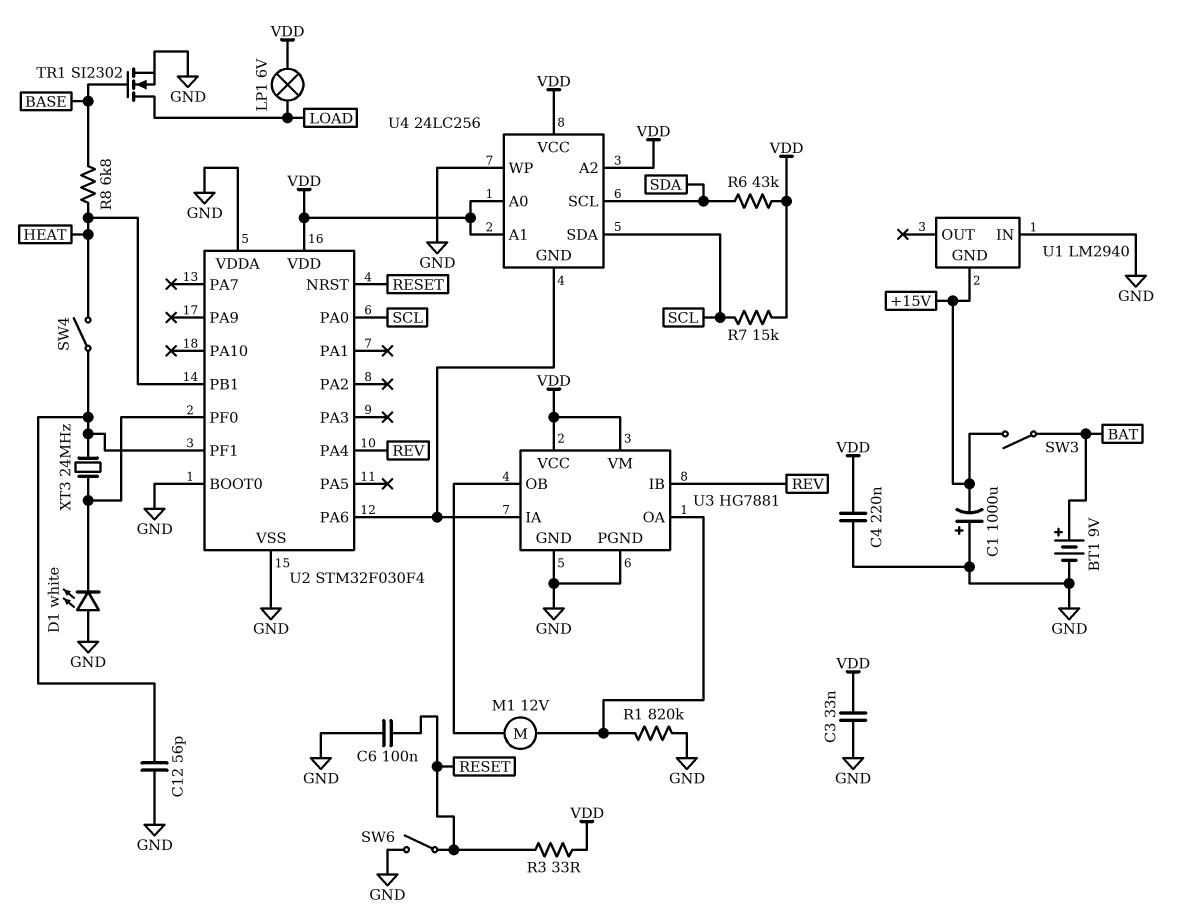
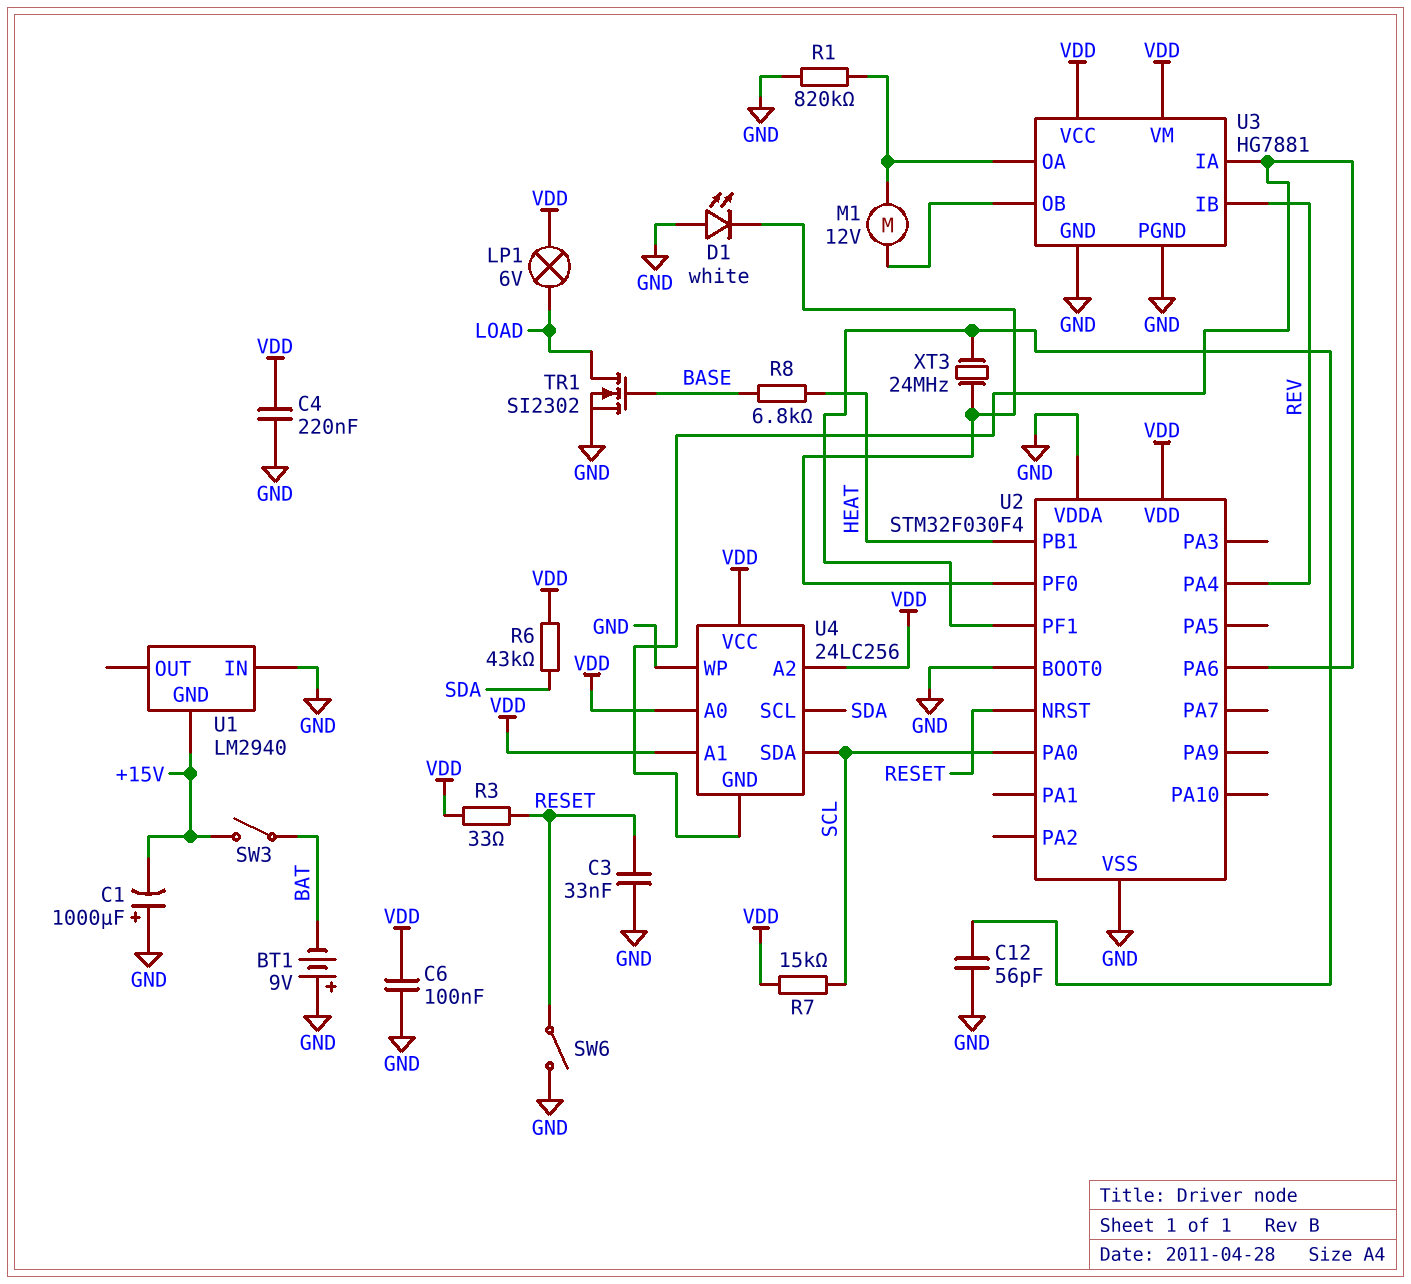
BT1: 9V (plus BAT, minus GND) -> 9V (plus GND, minus BAT)
C3: 33nF (GND, VDD) -> 33nF (GND, RESET)
C6: 100nF (GND, RESET) -> 100nF (GND, VDD)
SW4: switch (HEAT, U2/PF1) -> none

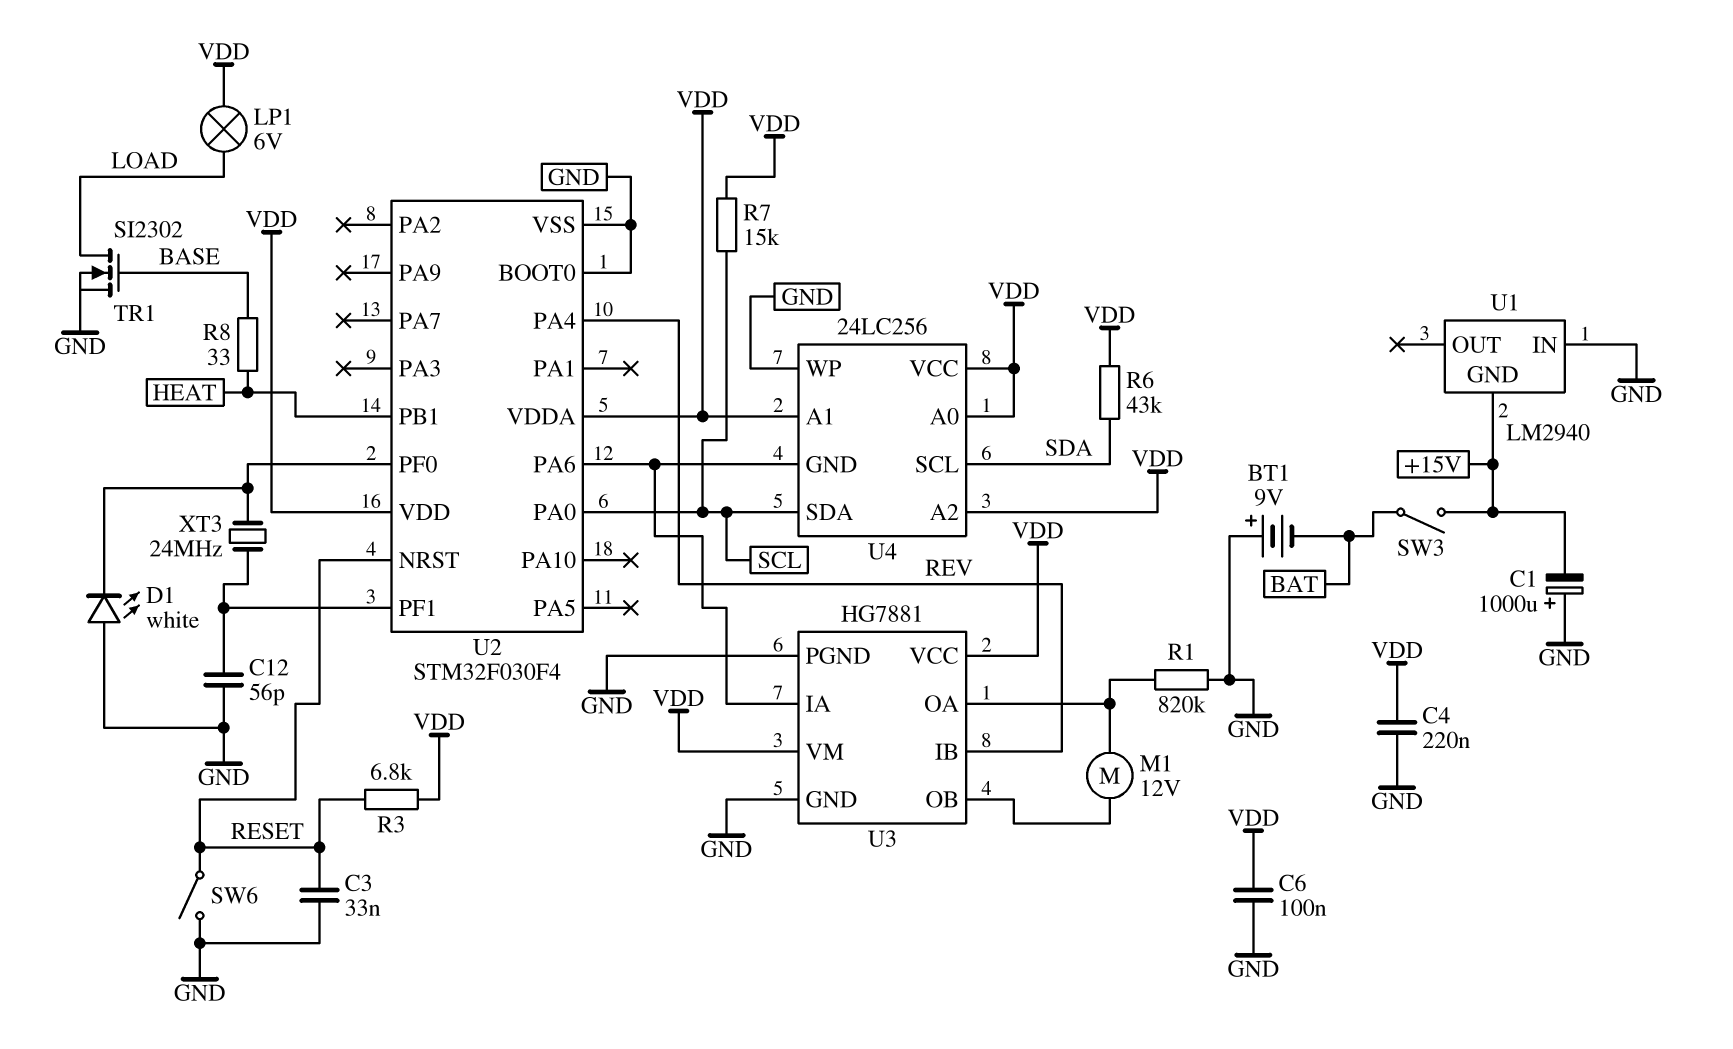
R3: 33 (RESET, VDD) -> 6.8k (RESET, VDD)
R8: 6.8k (BASE, HEAT) -> 33 (BASE, HEAT)
U2 pin VDDA: GND -> VDD

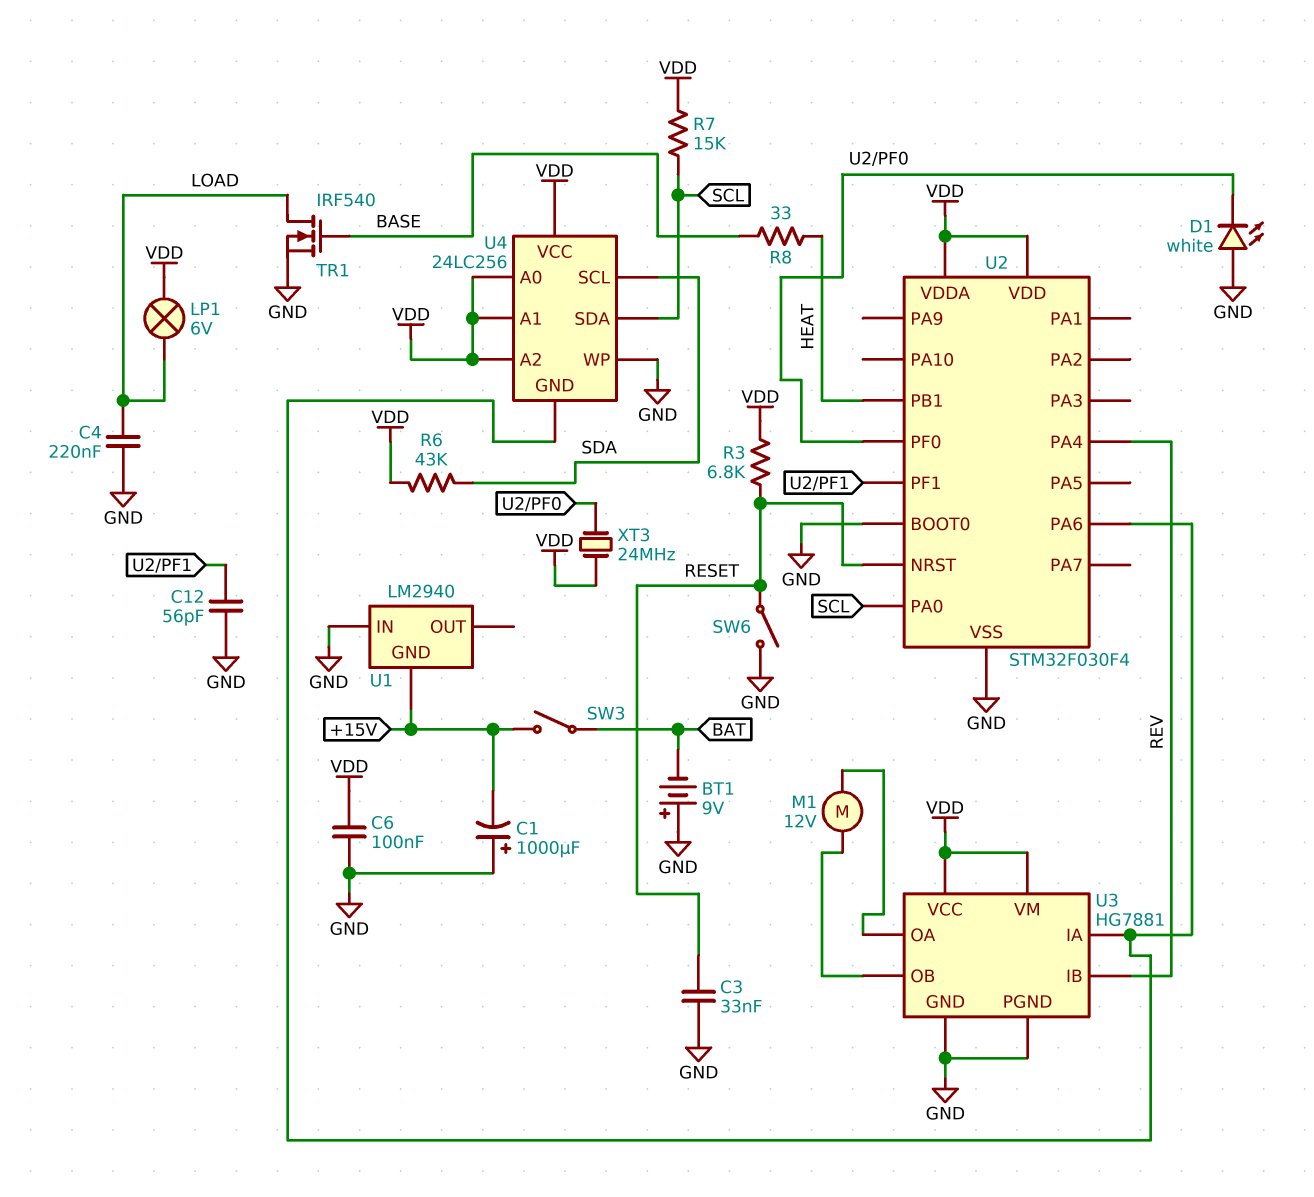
C4: 220nF (GND, VDD) -> 220nF (GND, LOAD)
R1: 820k (GND, U3/OA) -> none
TR1: NMOS SI2302 (G BASE, D LOAD, S GND) -> NMOS IRF540 (G BASE, D LOAD, S GND)
XT3: 24MHz (U2/PF0, U2/PF1) -> 24MHz (U2/PF0, VDD)

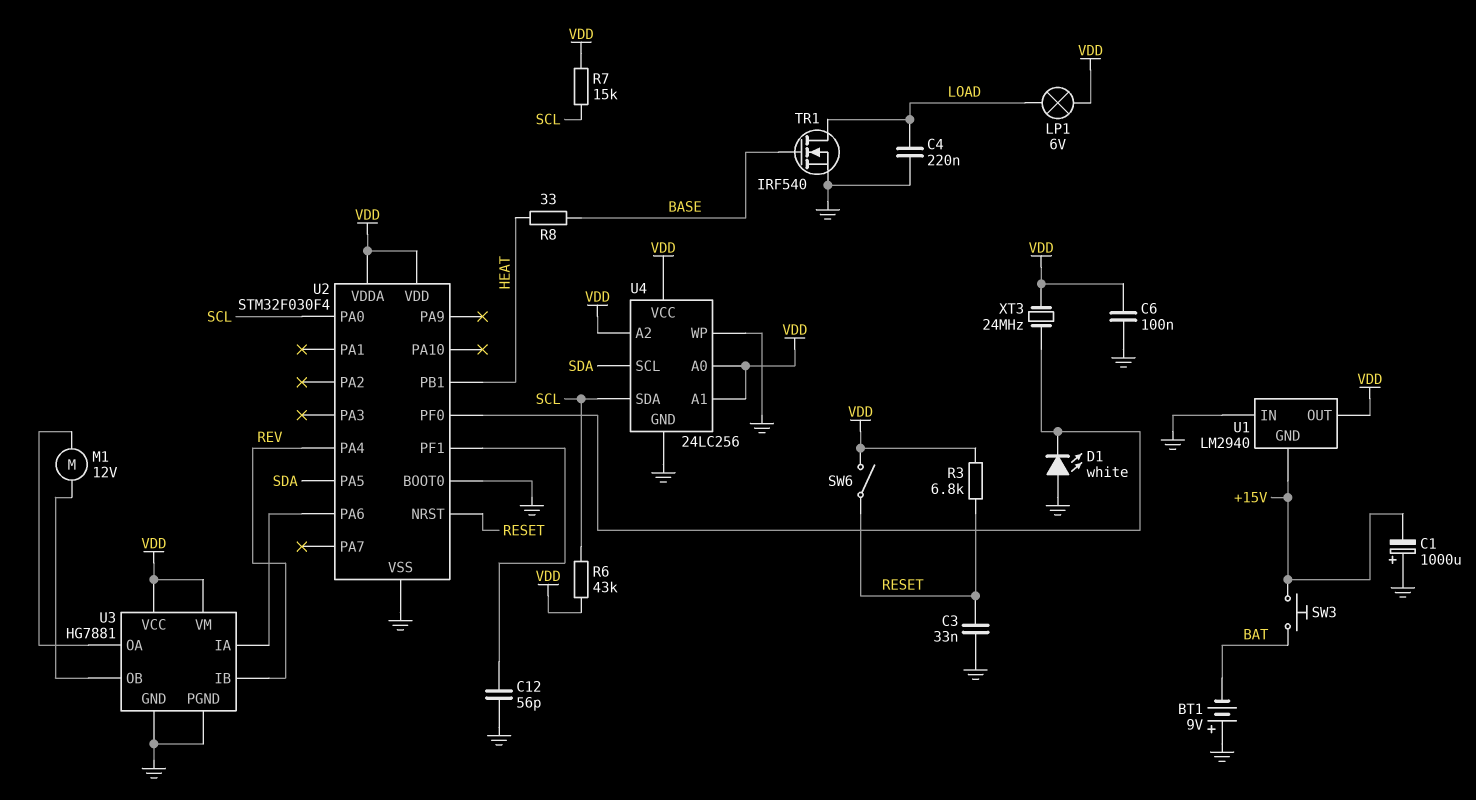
R6: 43k (SDA, VDD) -> 43k (SCL, VDD)
SW3: switch (+15V, BAT) -> button (+15V, BAT)
SW6: switch (GND, RESET) -> switch (RESET, VDD)
U1 pin OUT: none -> VDD
U2 pin PA5: none -> SDA
U4 pin GND: U2/PA6 -> GND

